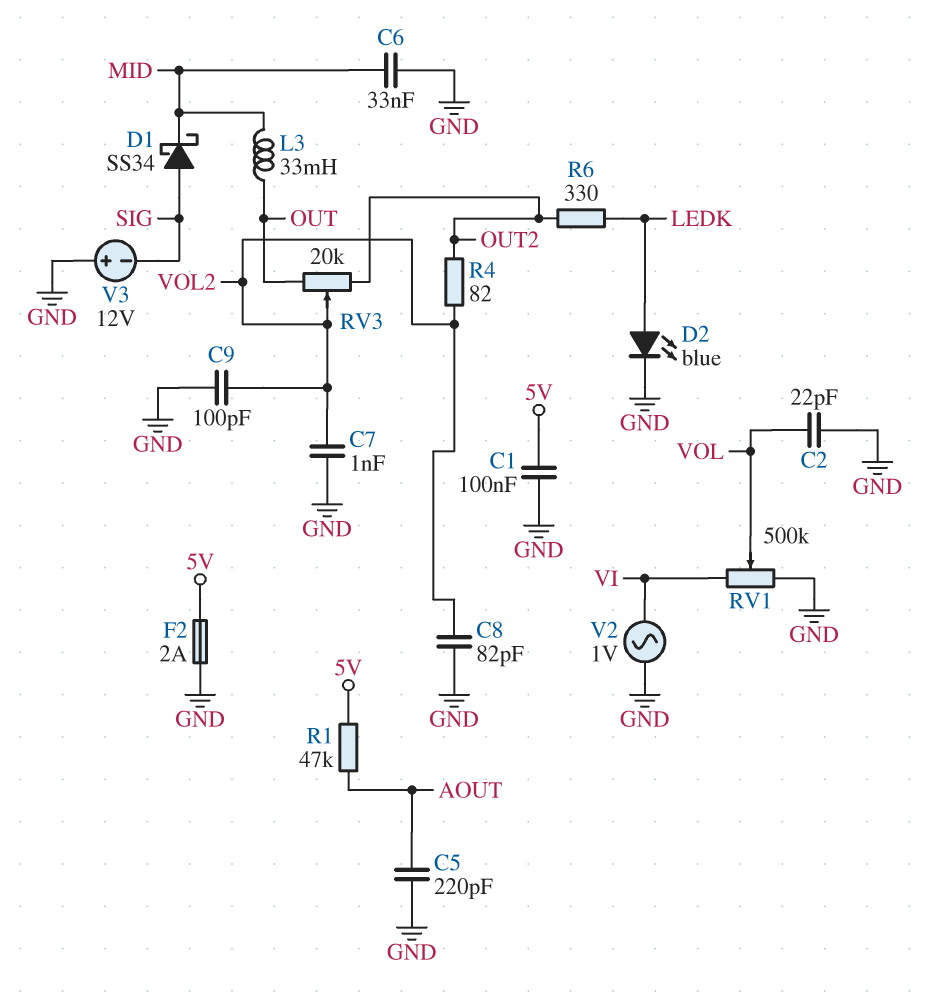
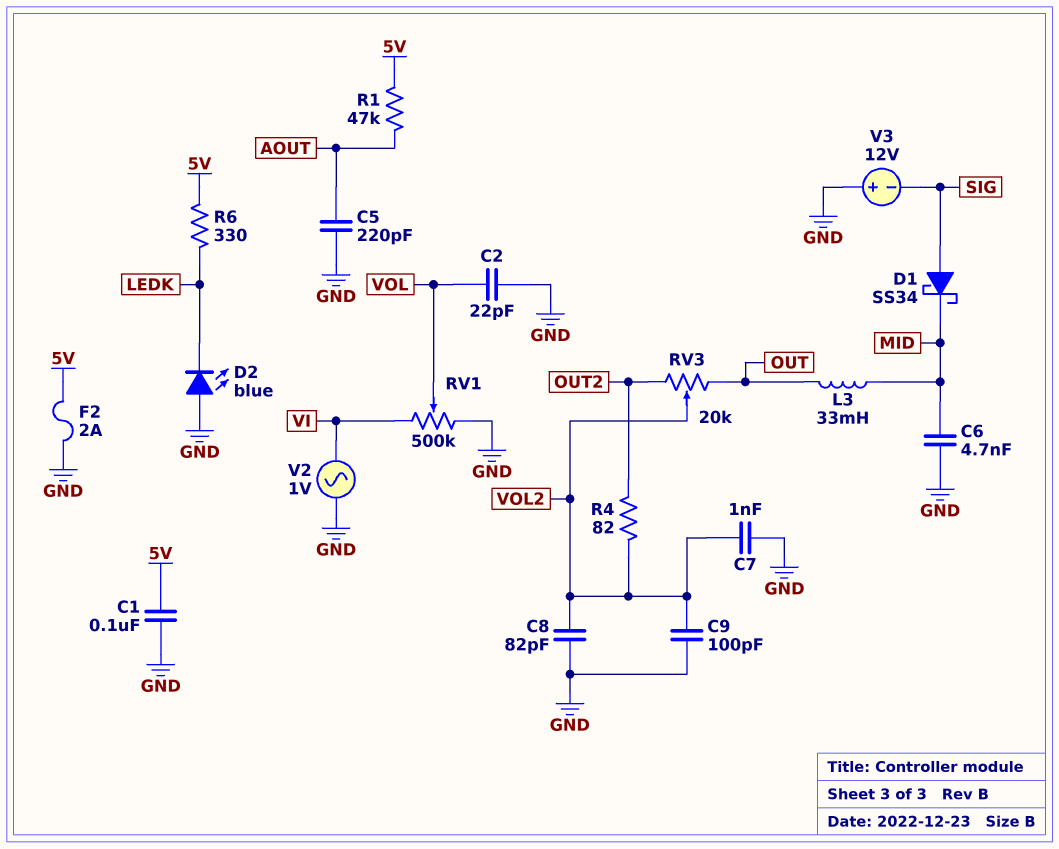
C6: 33nF (GND, MID) -> 4.7nF (GND, MID)
D2: LED blue (A LEDK, K GND) -> LED blue (A GND, K LEDK)
R6: 330 (LEDK, OUT2) -> 330 (5V, LEDK)

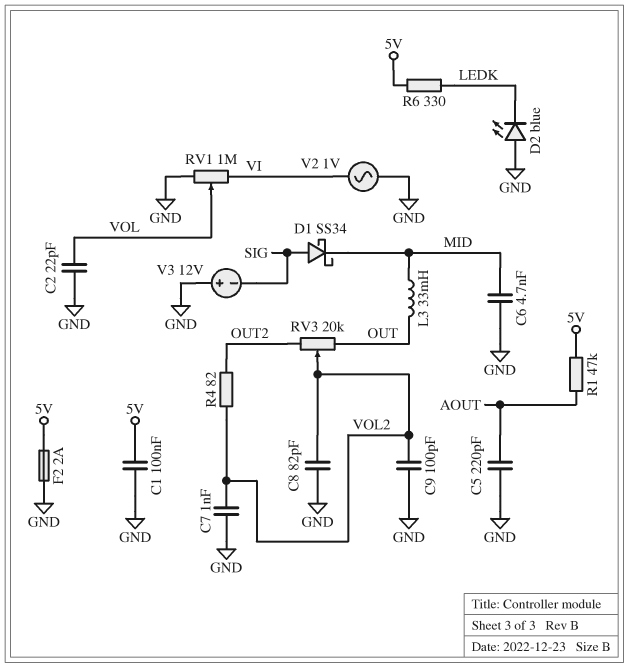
RV1: 500k (GND, VI, wiper VOL) -> 1M (GND, VI, wiper VOL)

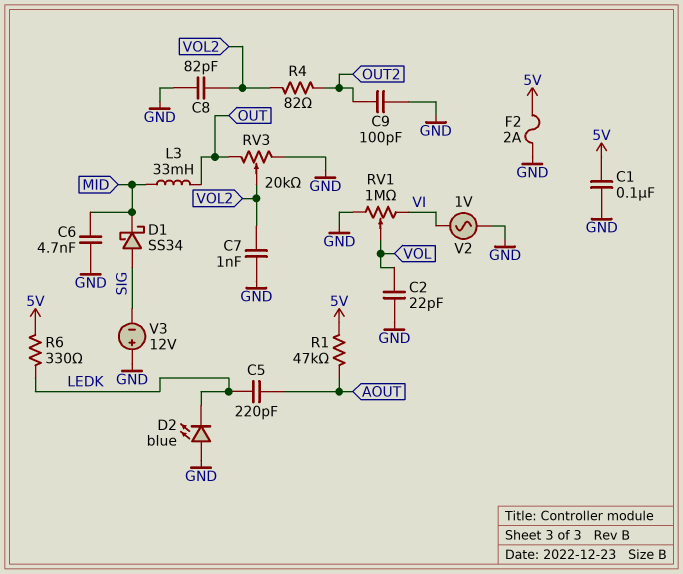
C5: 220pF (AOUT, GND) -> 220pF (AOUT, LEDK)
C9: 100pF (GND, VOL2) -> 100pF (GND, OUT2)
RV3: 20k (OUT, OUT2, wiper VOL2) -> 20k (GND, OUT, wiper VOL2)

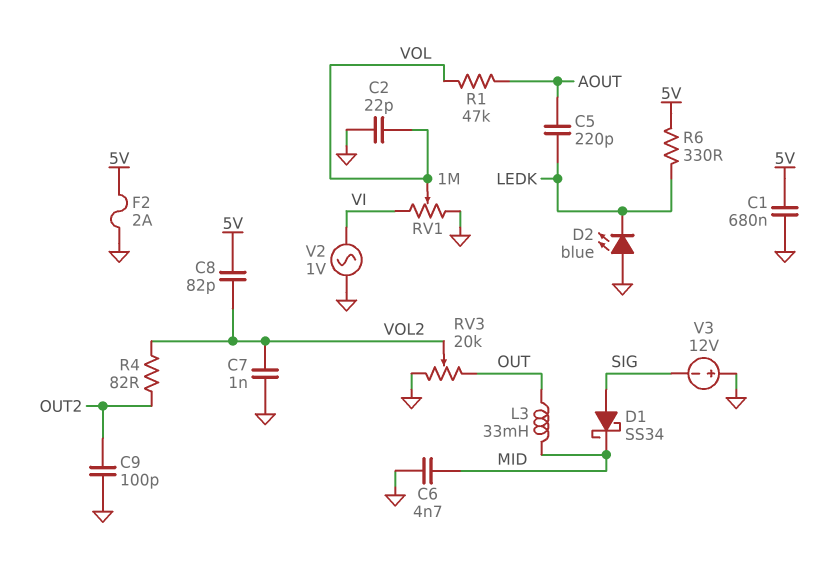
C1: 100nF (5V, GND) -> 680nF (5V, GND)
C8: 82pF (GND, VOL2) -> 82pF (5V, VOL2)
R1: 47k (5V, AOUT) -> 47k (AOUT, VOL)

